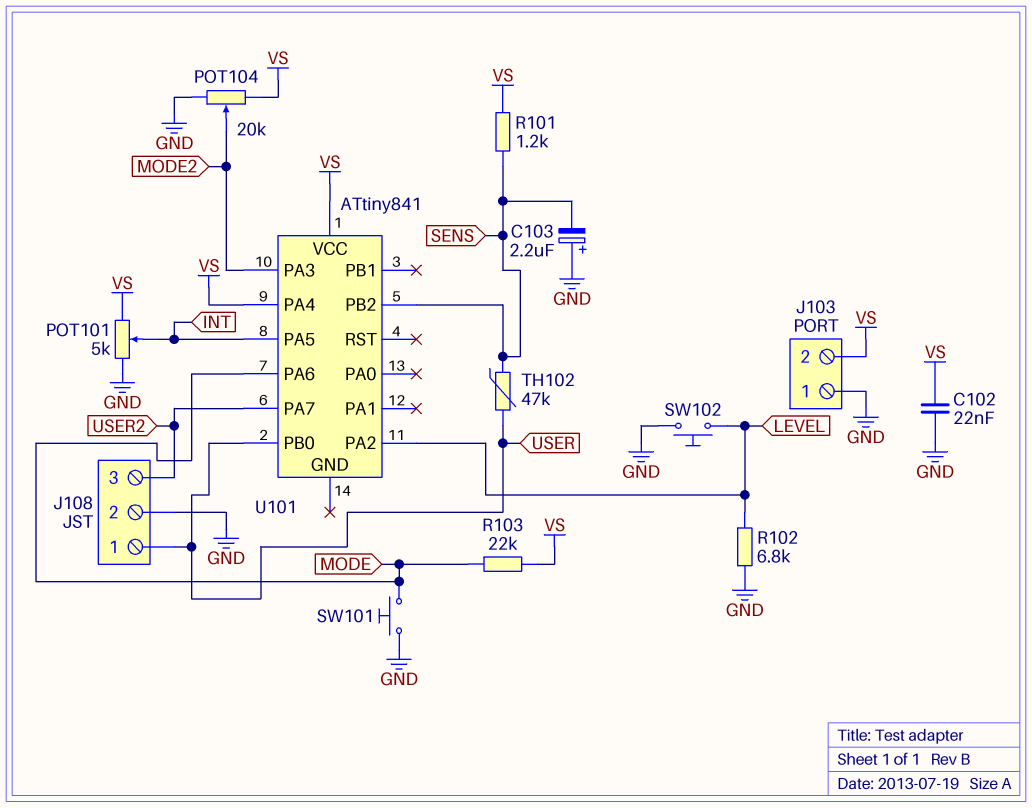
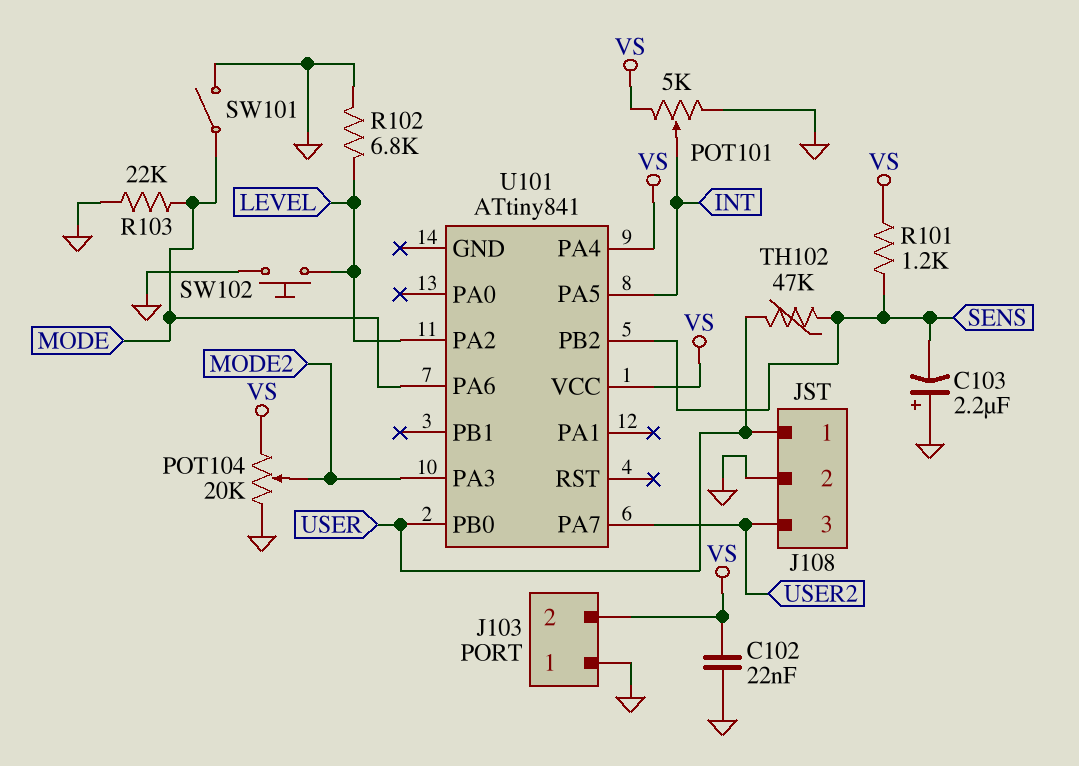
R103: 22k (MODE, VS) -> 22k (GND, MODE)
SW101: button (GND, MODE) -> switch (GND, MODE)

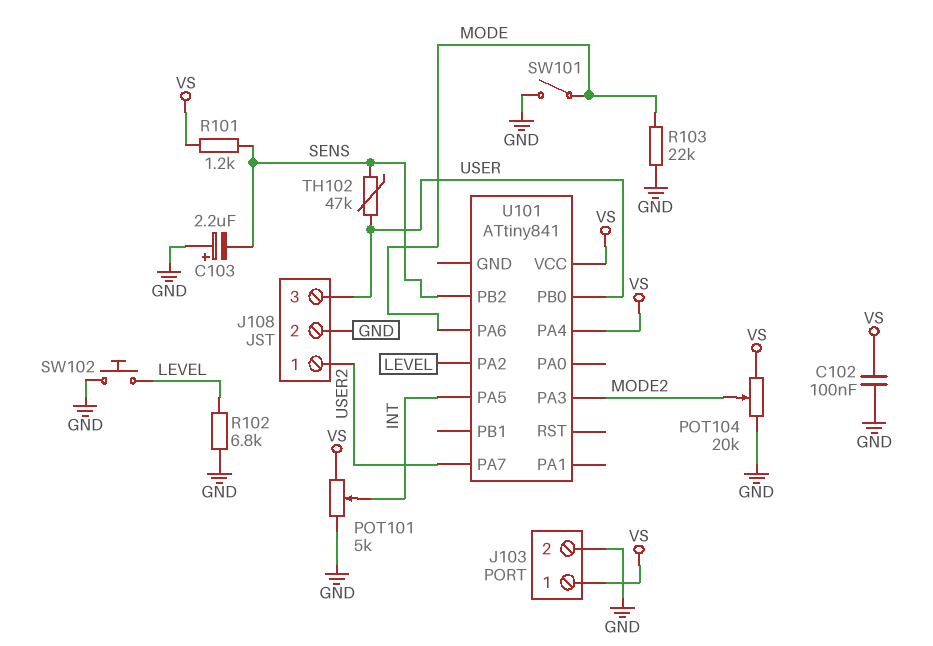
C102: 22nF (GND, VS) -> 100nF (GND, VS)
J103 pin 1: GND -> VS
J103 pin 2: VS -> GND
J108 pin 1: USER -> USER2
J108 pin 3: USER2 -> USER

